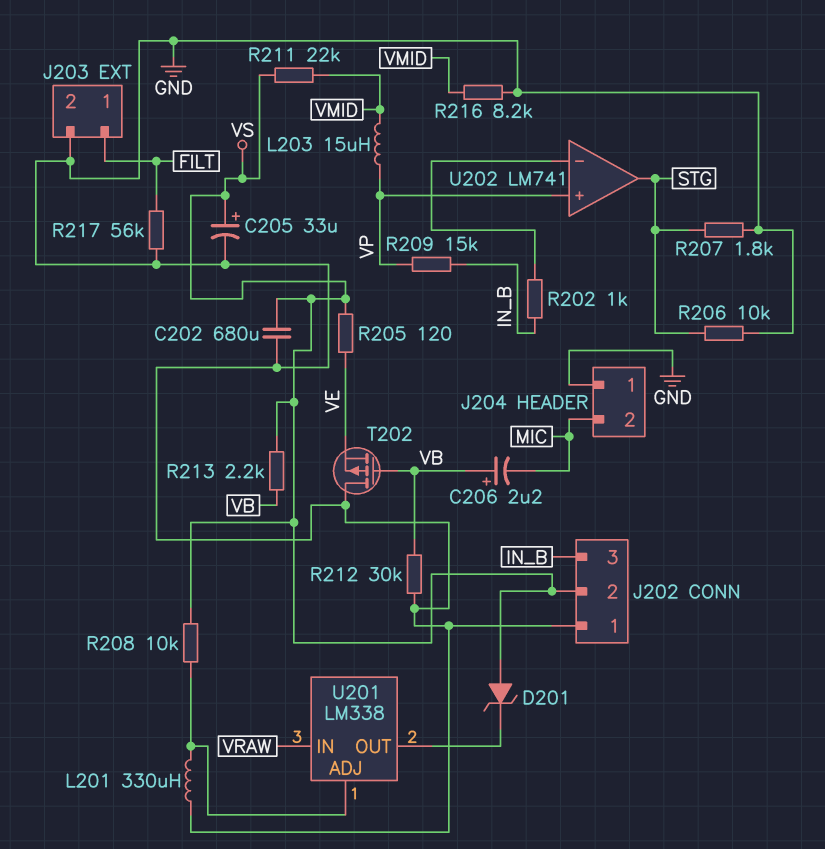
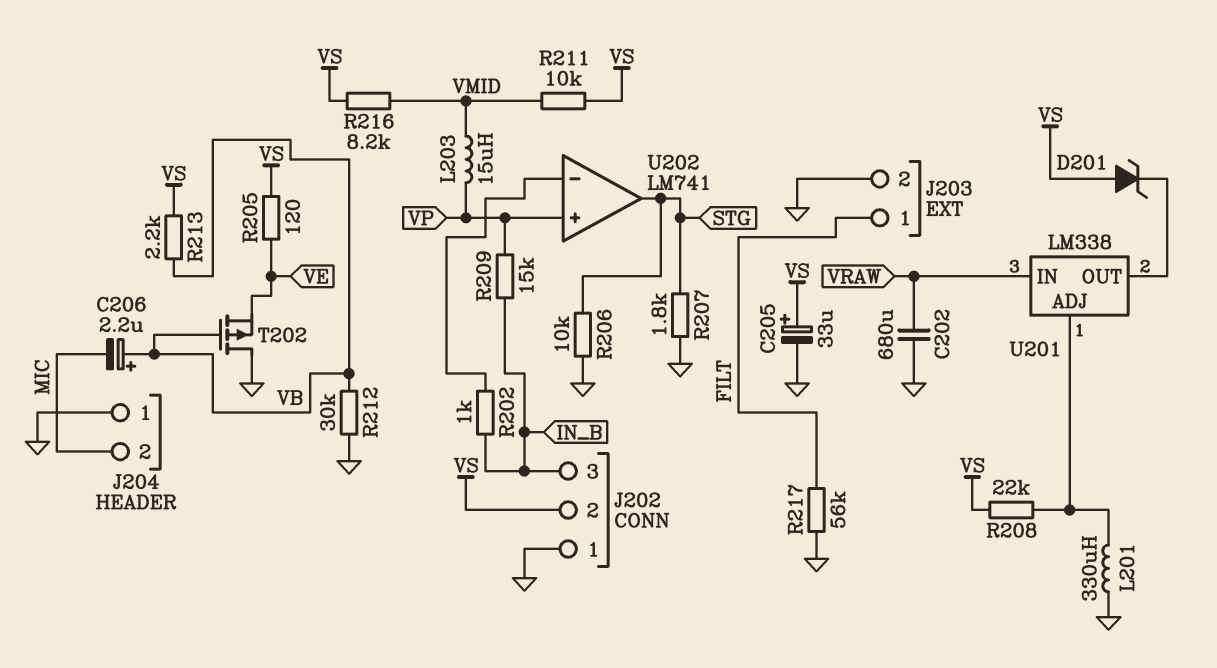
C202: 680uF (GND, VS) -> 680uF (GND, VRAW)
R208: 10k (U201/ADJ, VS) -> 22k (U201/ADJ, VS)
R211: 22k (VMID, VS) -> 10k (VMID, VS)
R216: 8.2k (GND, VMID) -> 8.2k (VMID, VS)

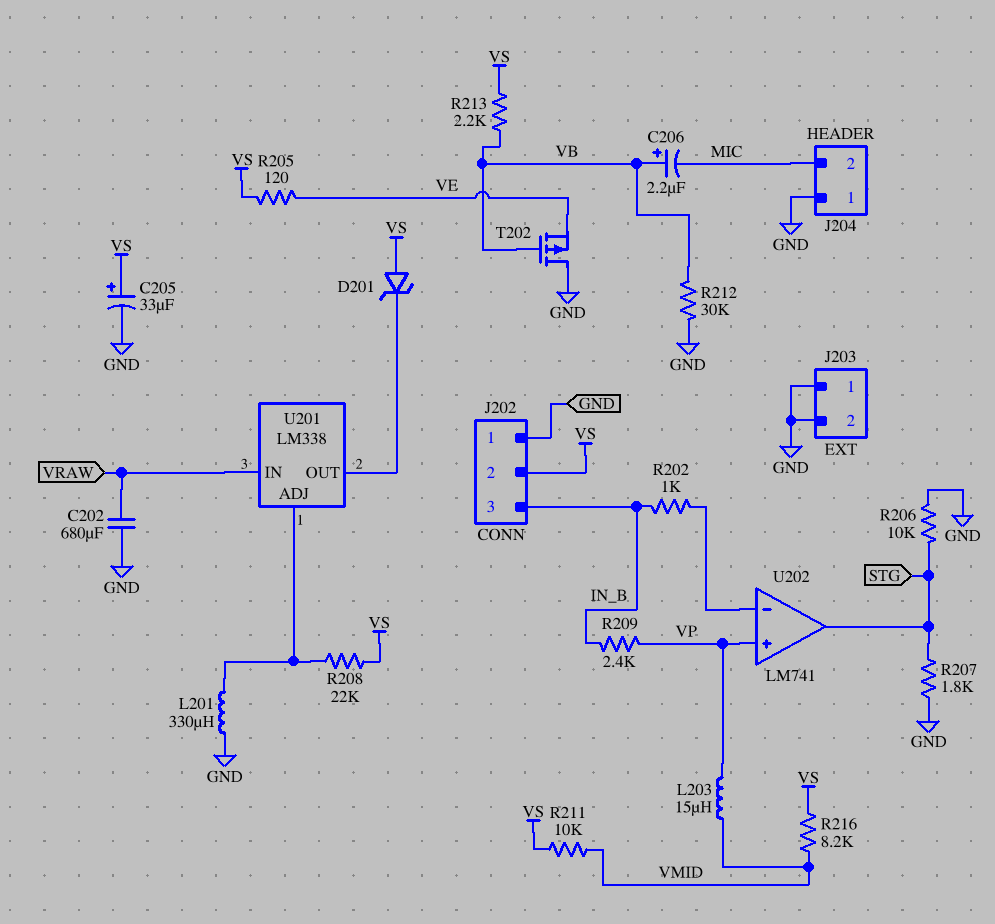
J203 pin 1: FILT -> GND
R209: 15k (IN_B, VP) -> 2.4k (IN_B, VP)
R217: 56k (FILT, GND) -> none

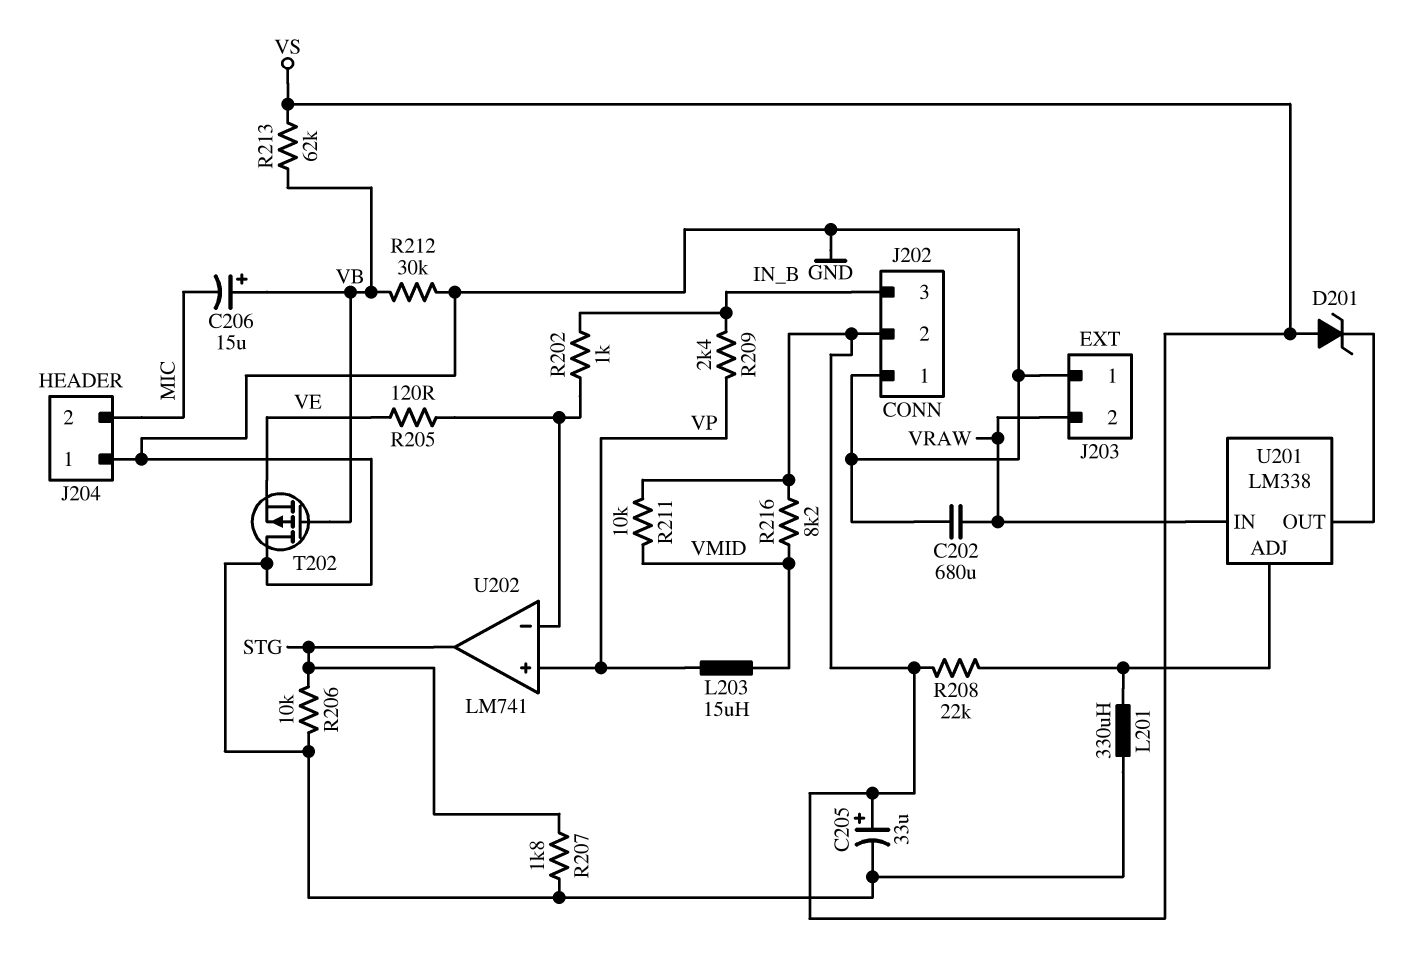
C206: 2.2uF (plus VB, minus MIC) -> 15uF (plus VB, minus MIC)
J203 pin 2: GND -> VRAW
R205: 120 (VE, VS) -> 120 (U202/in-, VE)
R213: 2.2k (VB, VS) -> 62k (VB, VS)

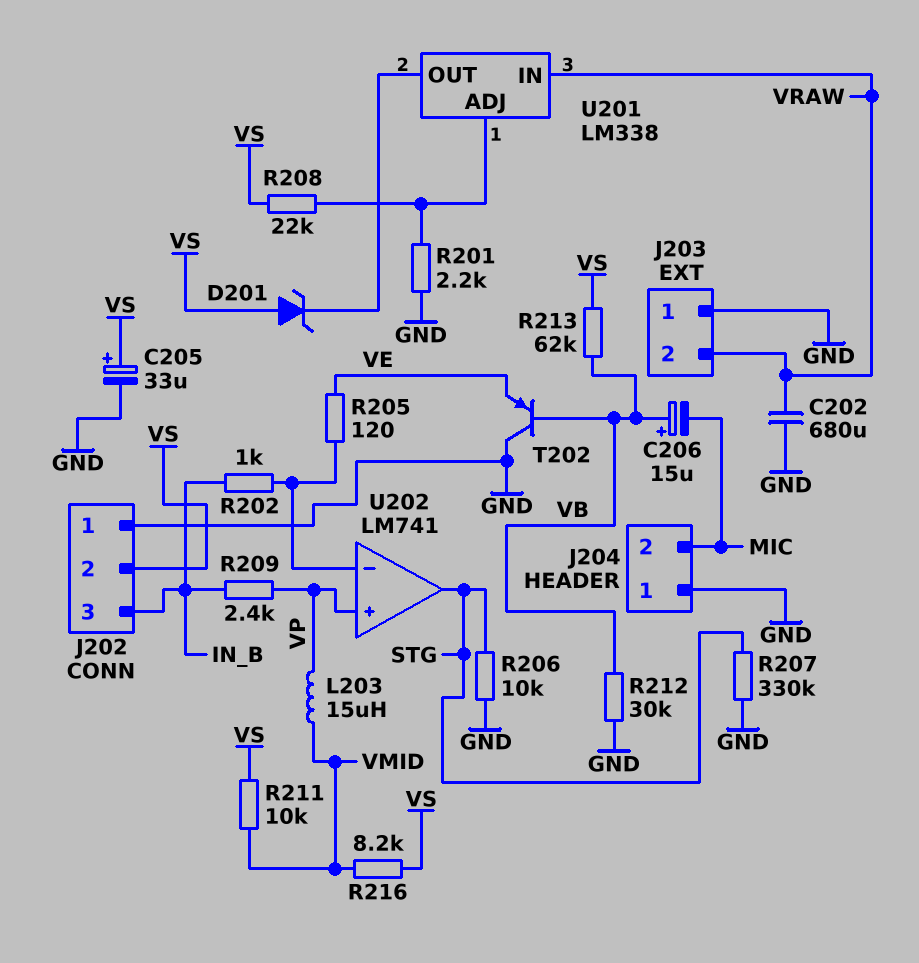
L201: 330uH (GND, U201/ADJ) -> none
R201: none -> 2.2k (GND, U201/ADJ)
R207: 1.8k (GND, STG) -> 330k (GND, STG)
T202: PMOS (G VB, D GND, S VE) -> PNP (B VB, C GND, E VE)

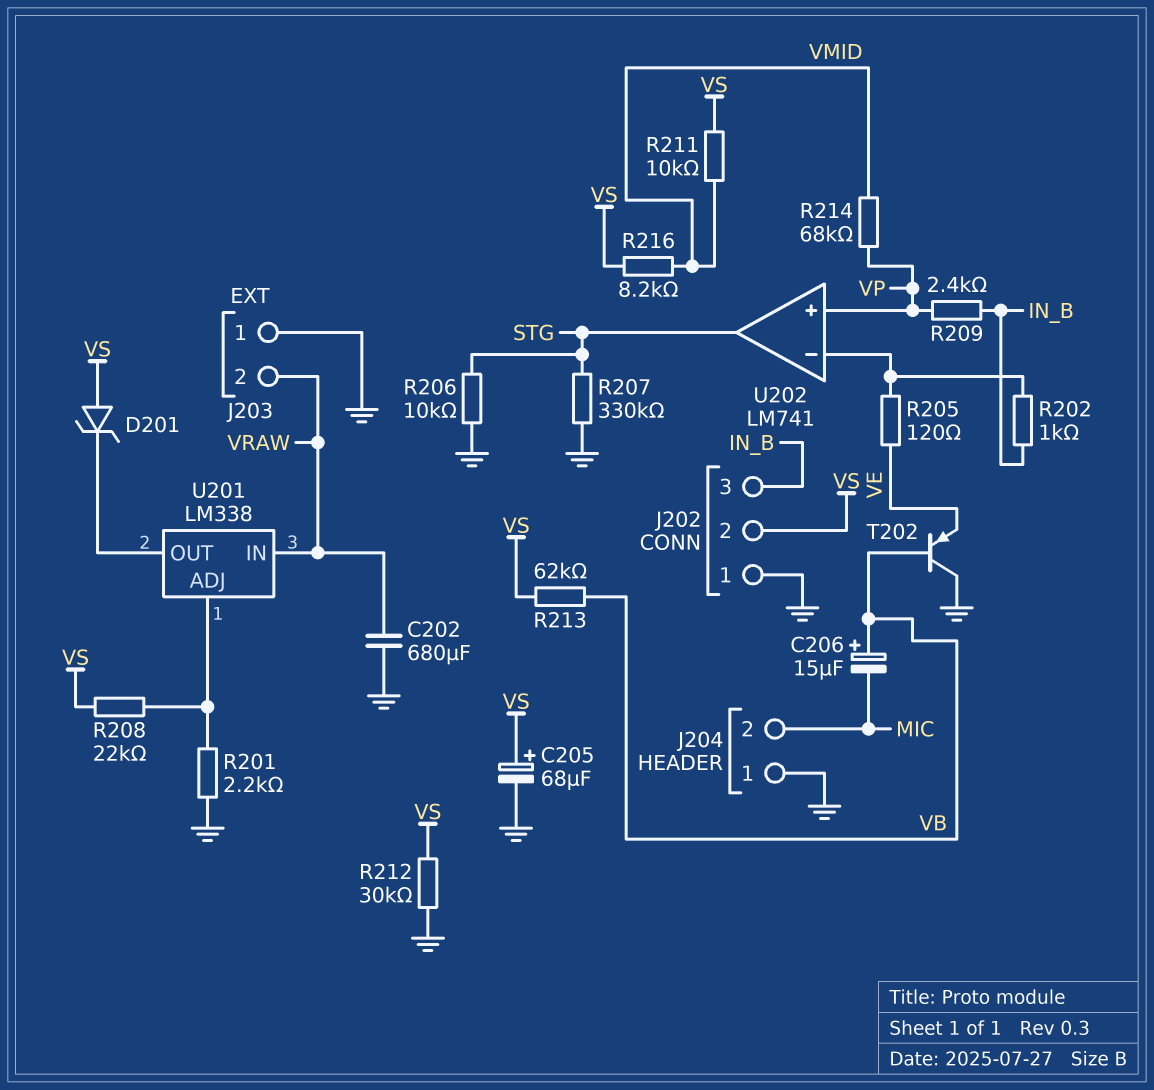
C205: 33uF (plus VS, minus GND) -> 68uF (plus VS, minus GND)
L203: 15uH (VMID, VP) -> none
R212: 30k (GND, VB) -> 30k (GND, VS)
R214: none -> 68k (VMID, VP)

